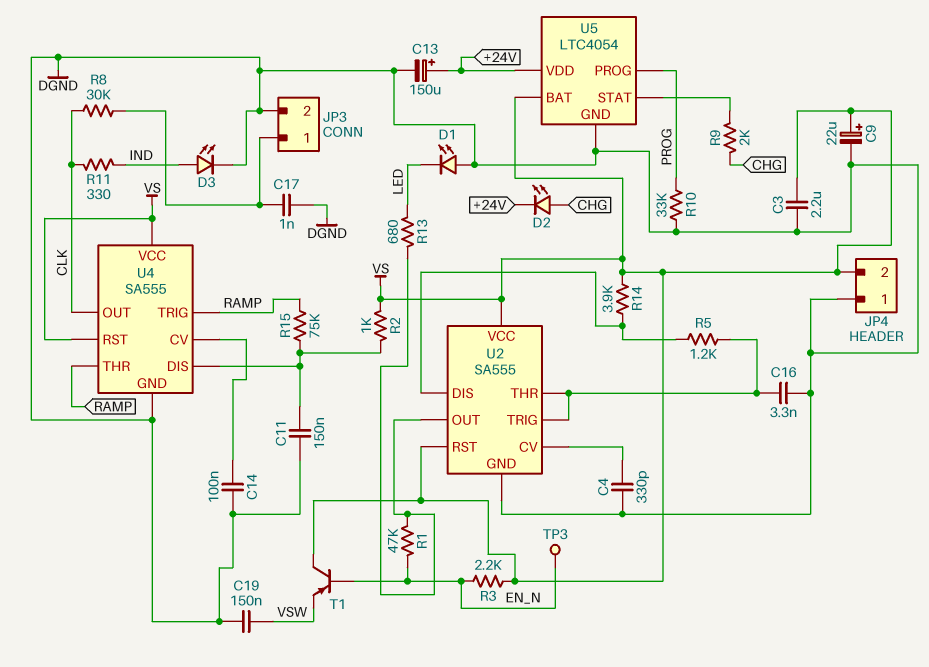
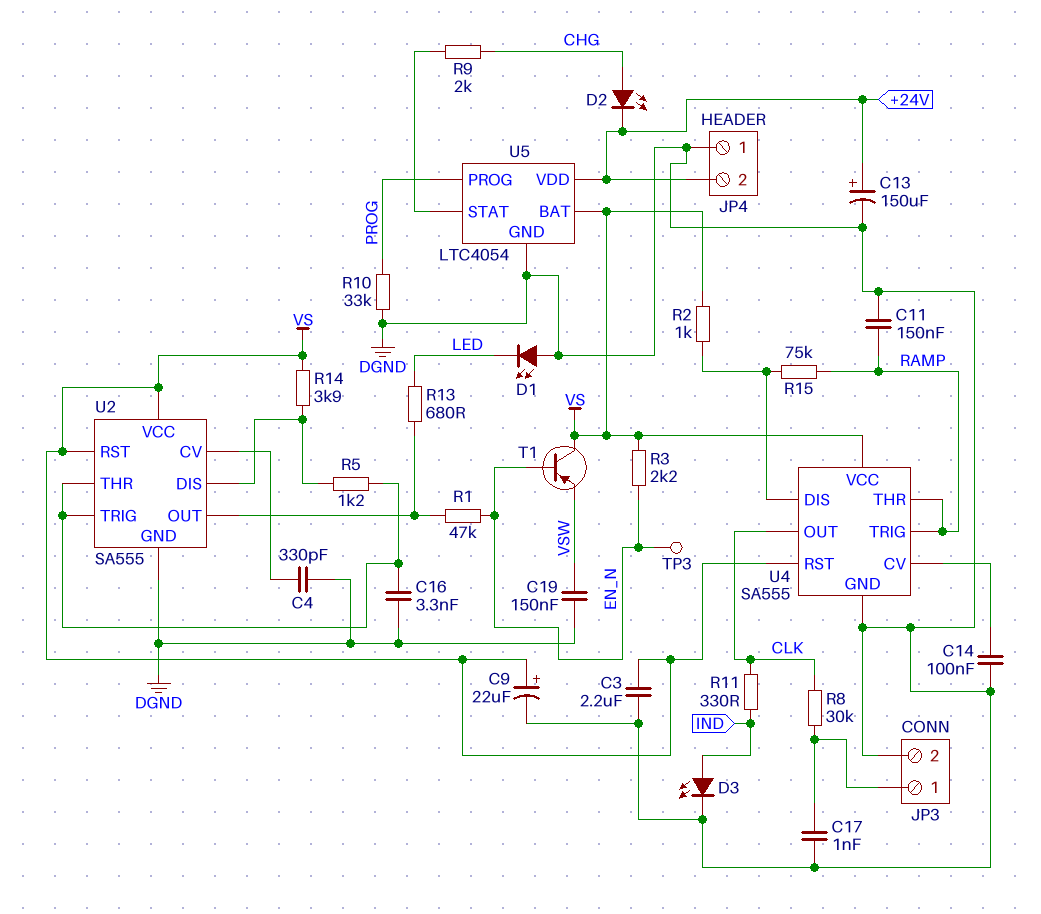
C11: 150nF (DGND, U4/DIS) -> 150nF (DGND, RAMP)
JP4 pin 2: VS -> +24V

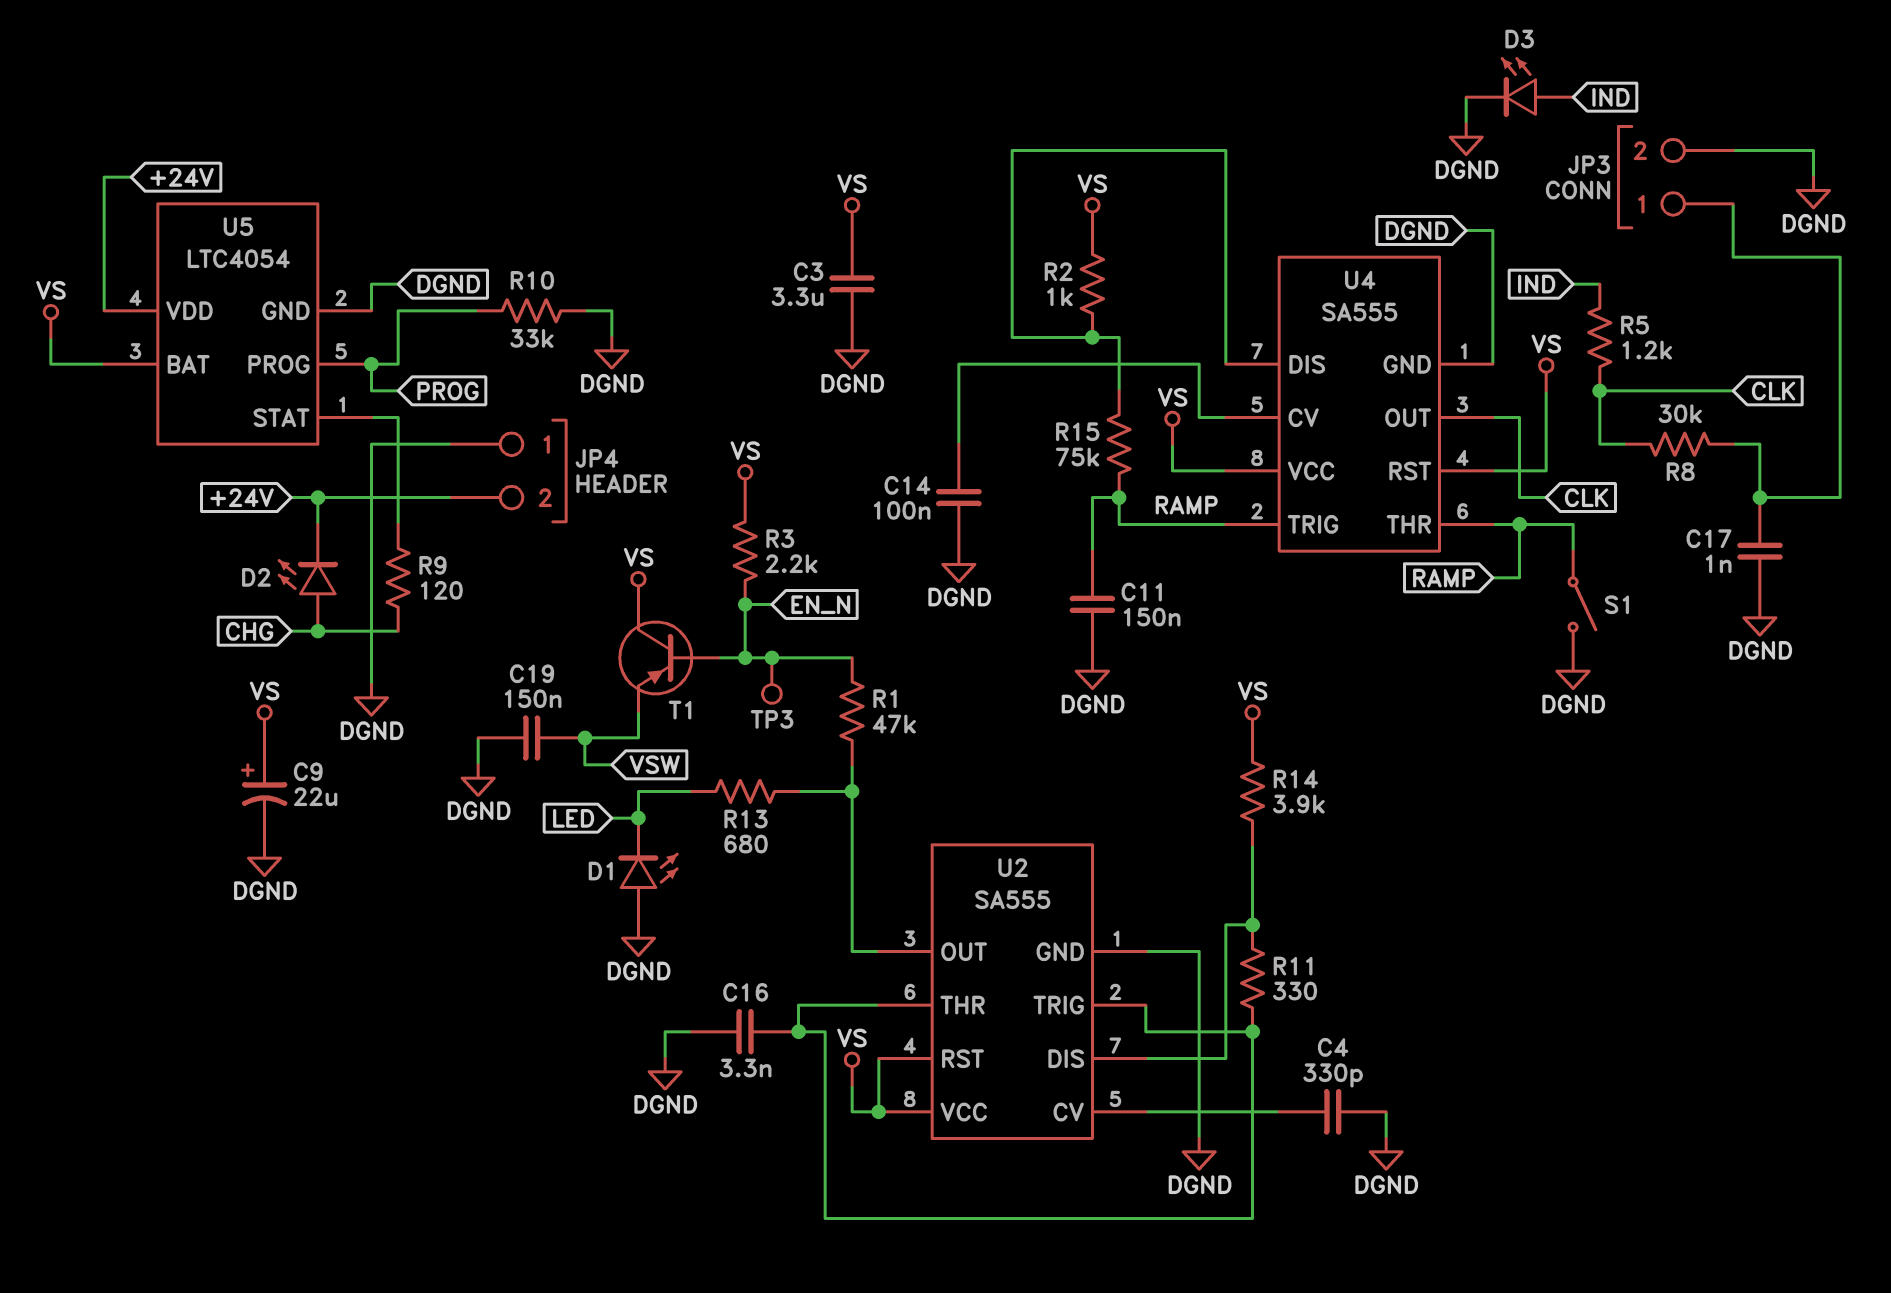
C3: 2.2uF (DGND, VS) -> 3.3uF (DGND, VS)
C13: 150uF (plus +24V, minus DGND) -> none
R5: 1.2k (U2/DIS, U2/THR) -> 1.2k (CLK, IND)
R9: 2k (CHG, U5/STAT) -> 120 (CHG, U5/STAT)
R11: 330 (CLK, IND) -> 330 (U2/DIS, U2/THR)
S1: none -> switch (DGND, RAMP)

